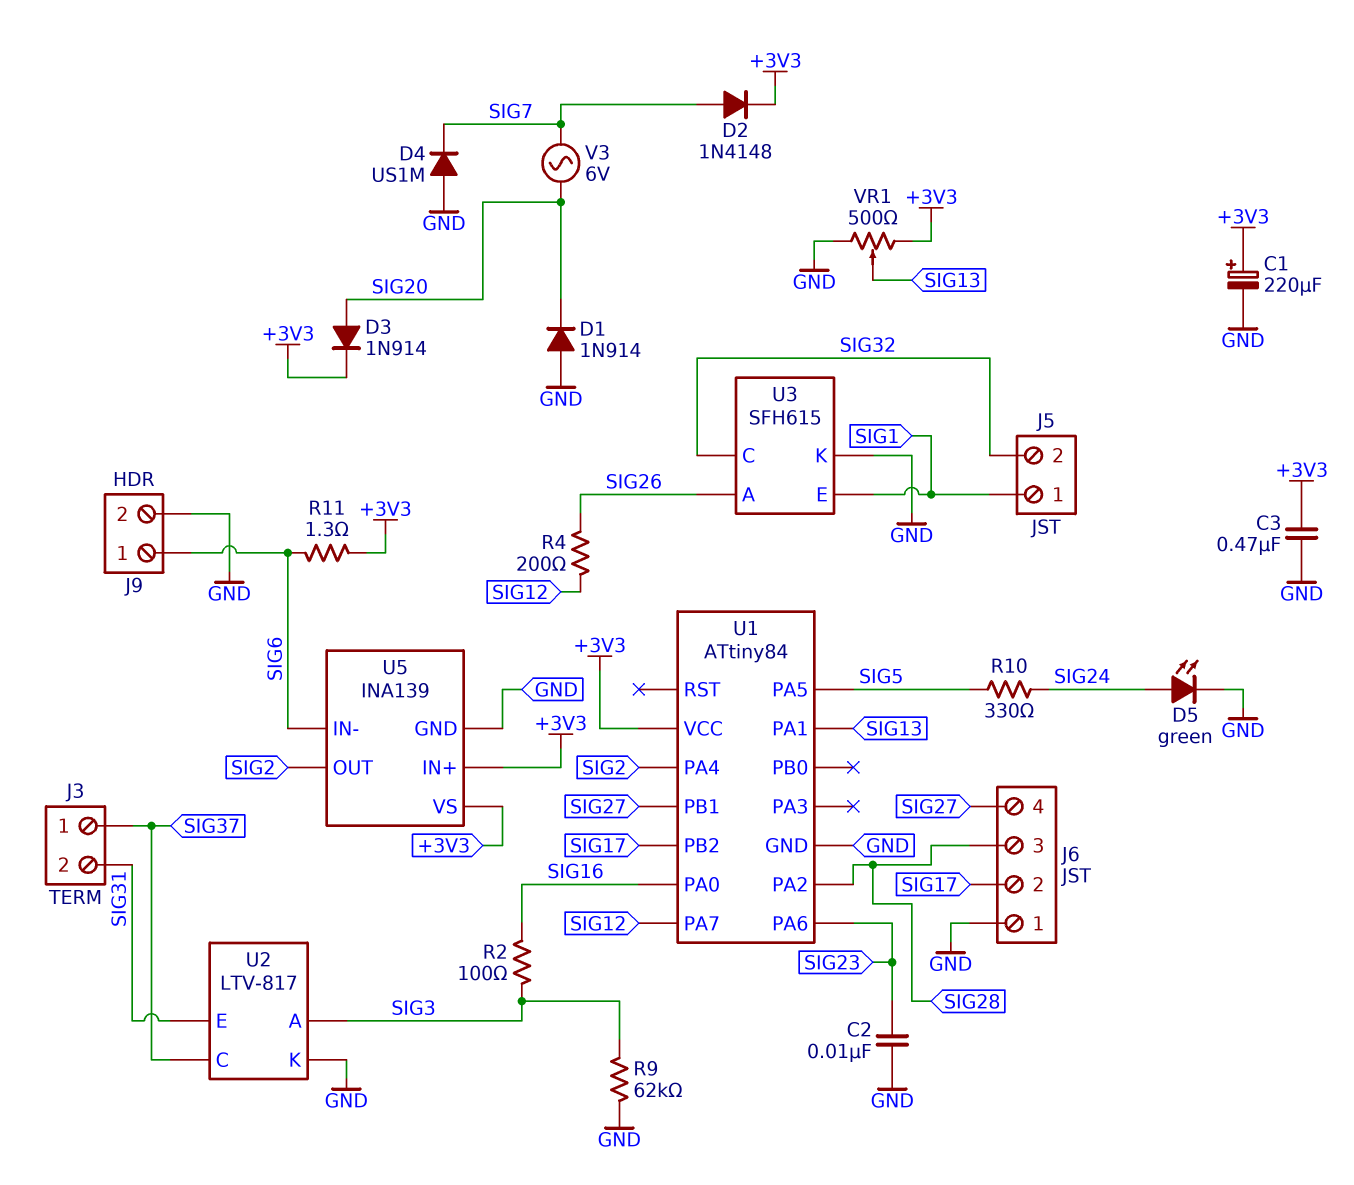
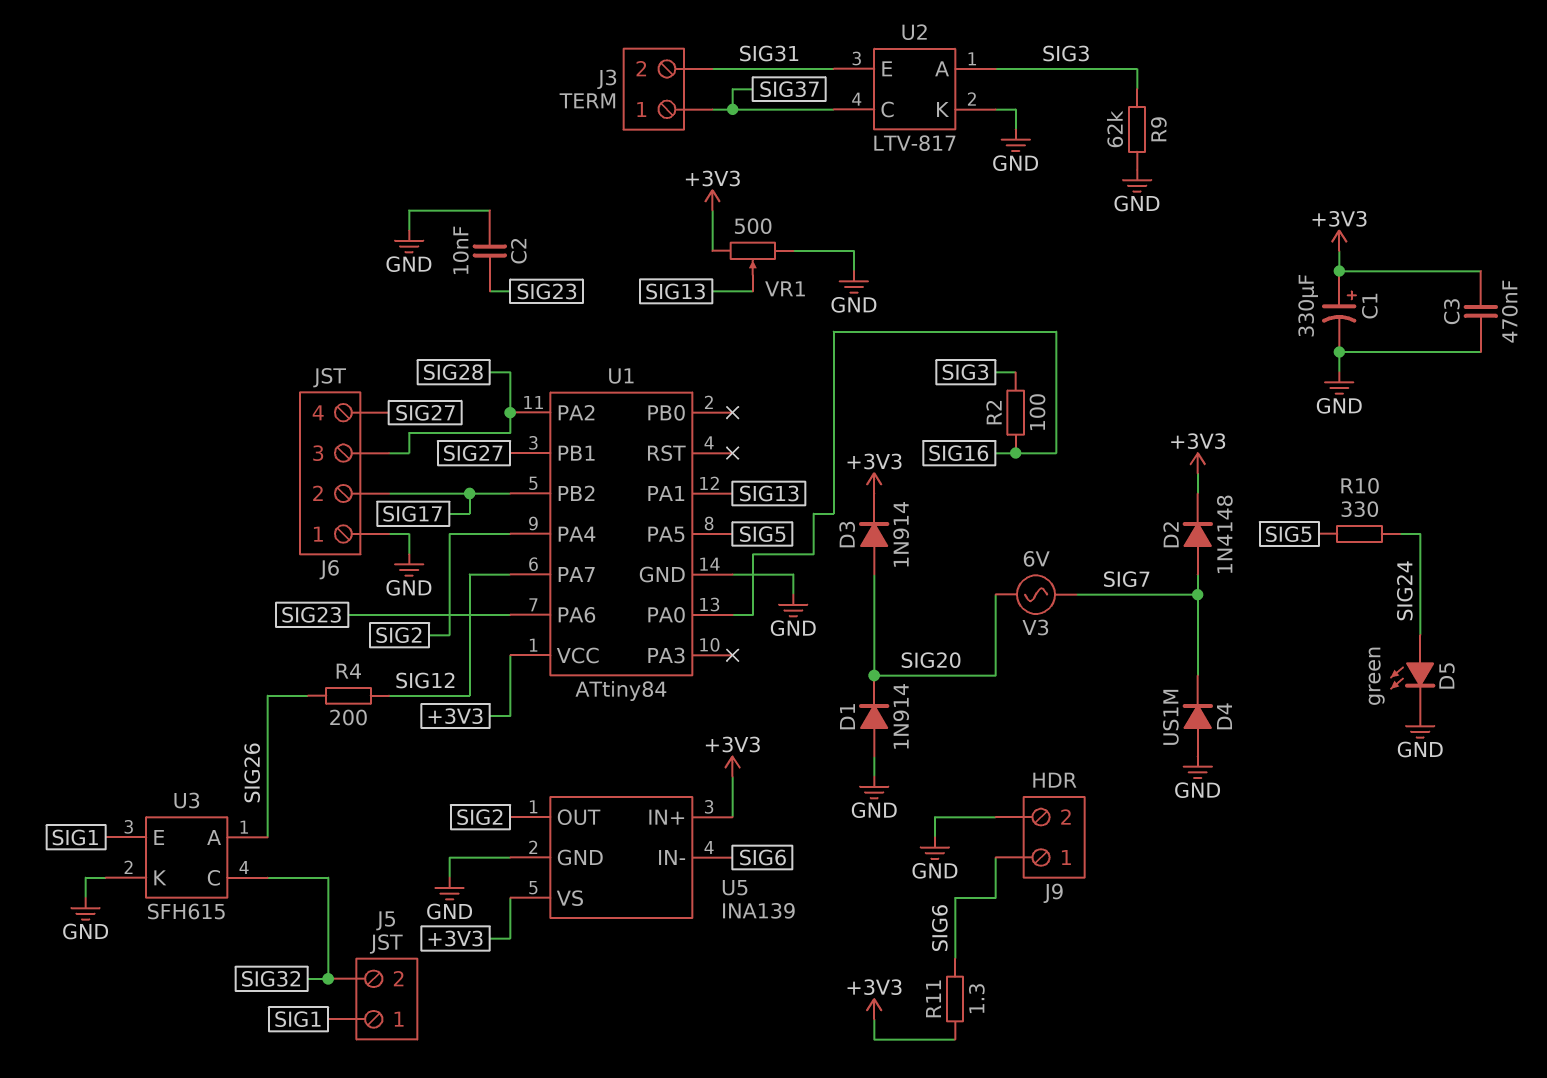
C1: 220uF (plus +3V3, minus GND) -> 330uF (plus +3V3, minus GND)

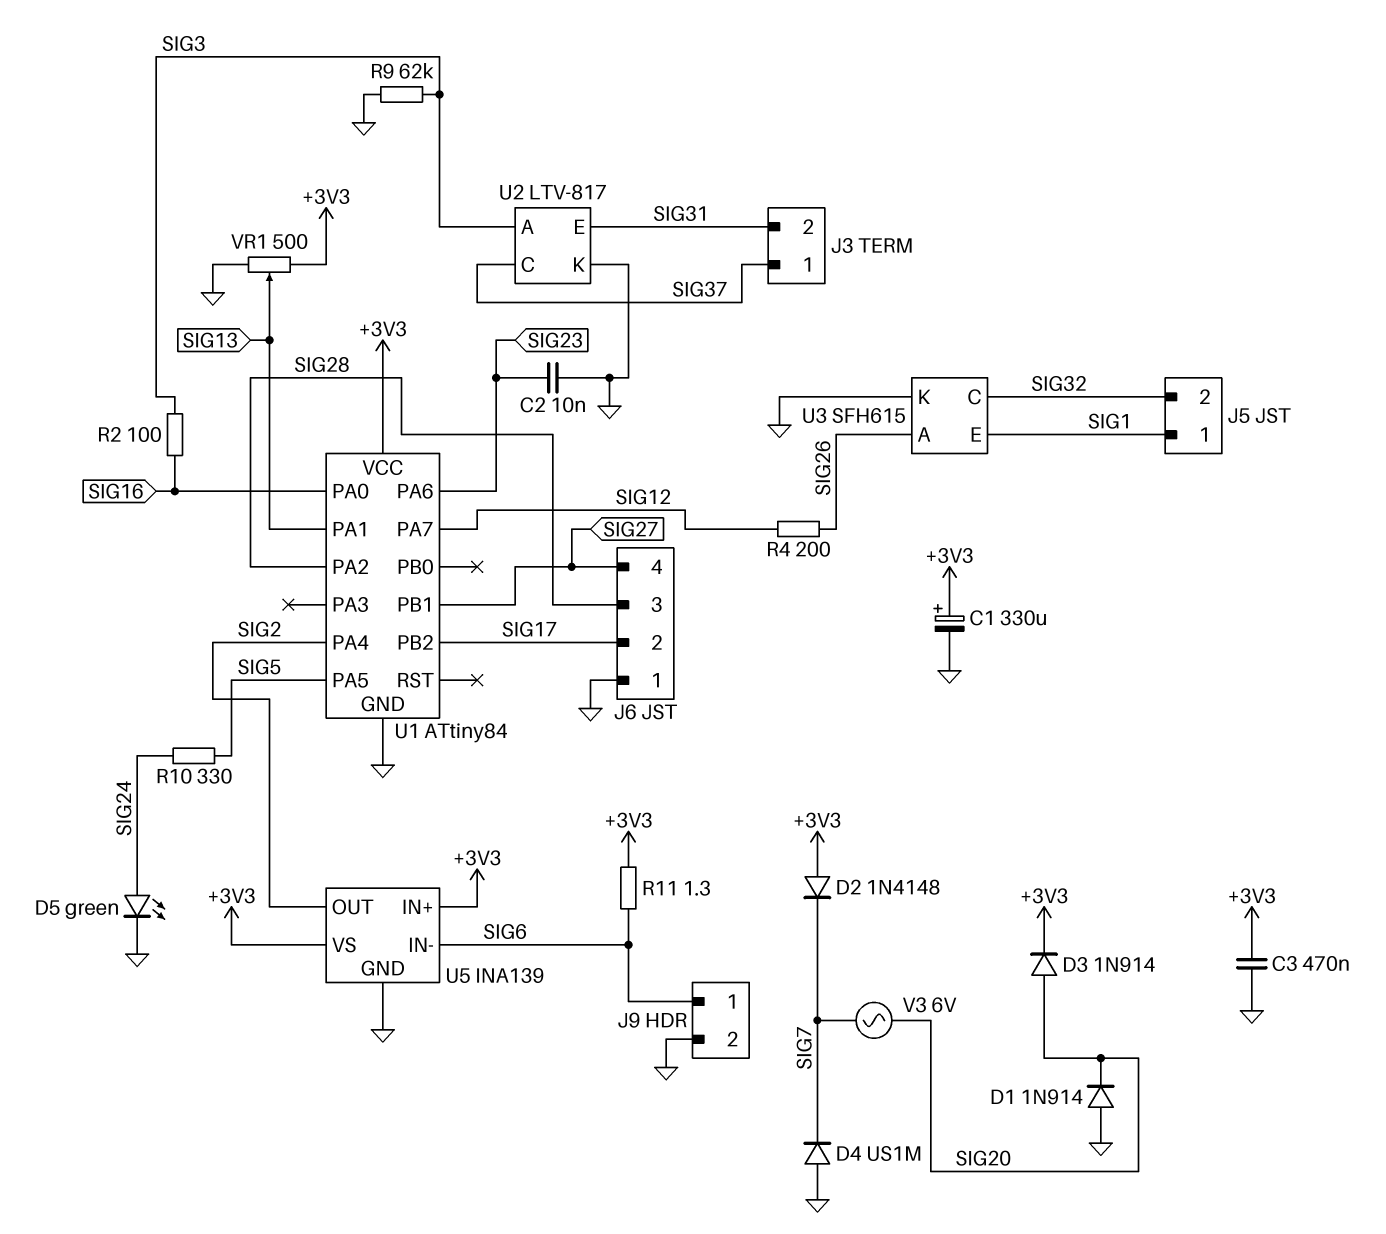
D2: diode 1N4148 (A SIG7, K +3V3) -> diode 1N4148 (A +3V3, K SIG7)

